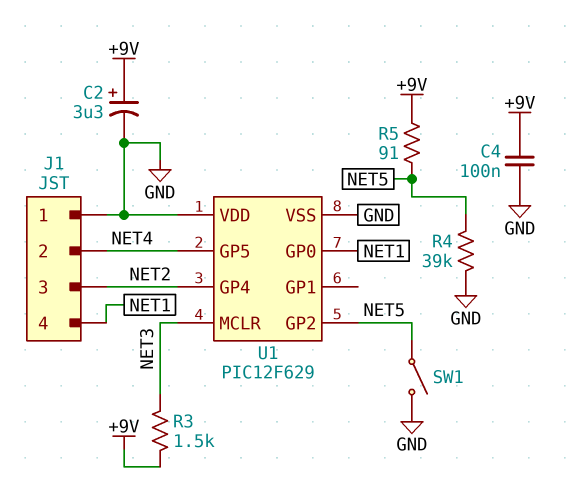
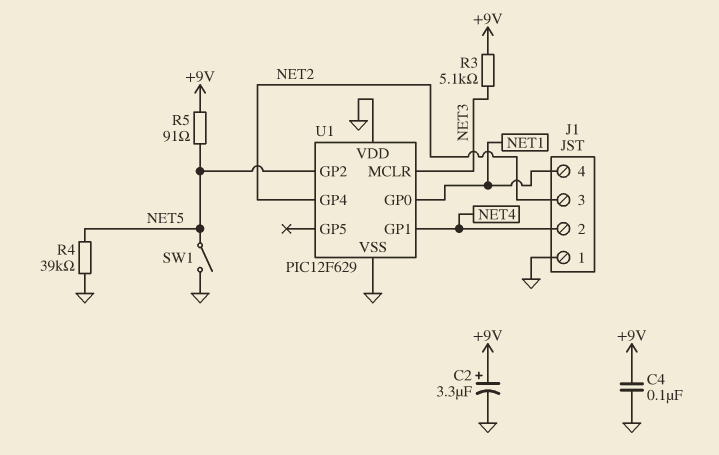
R3: 1.5k (+9V, NET3) -> 5.1k (+9V, NET3)
U1 pin GP1: none -> NET4
U1 pin GP5: NET4 -> none

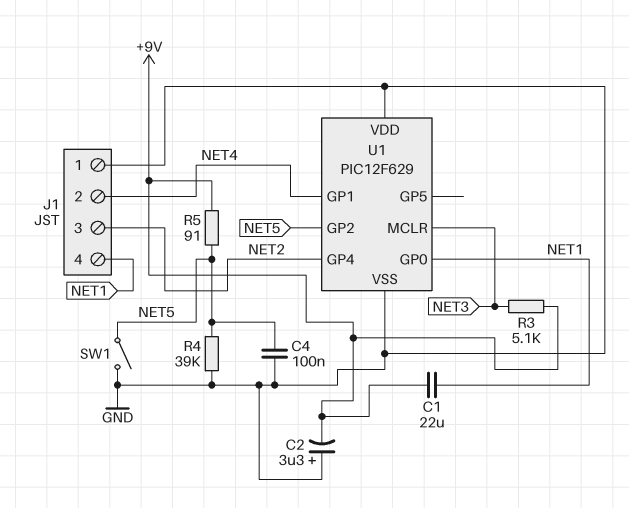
C1: none -> 22uF (+9V, NET1)
C2: 3.3uF (plus +9V, minus GND) -> 3.3uF (plus GND, minus +9V)
C4: 100nF (+9V, GND) -> 100nF (GND, NET5)

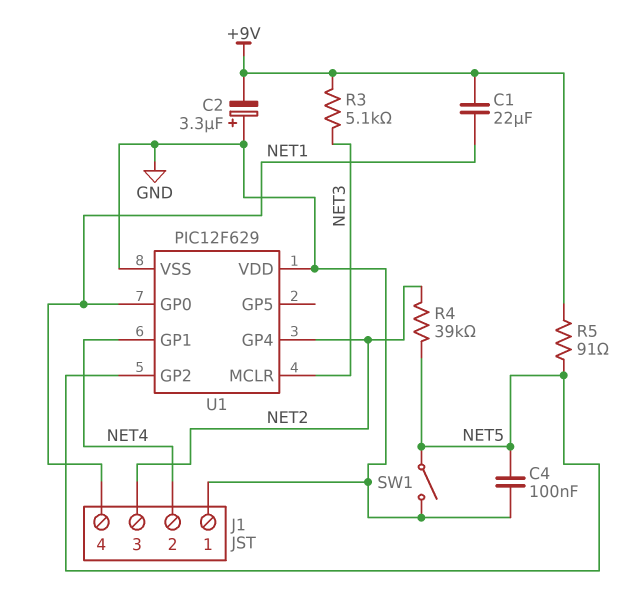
R4: 39k (GND, NET5) -> 39k (NET2, NET5)

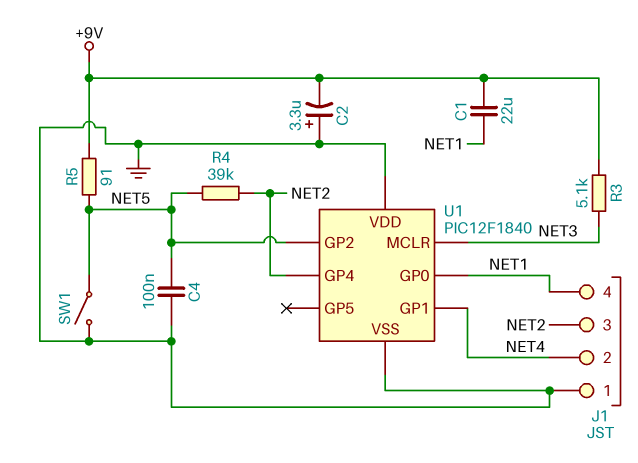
U1: PIC12F629 -> PIC12F1840

